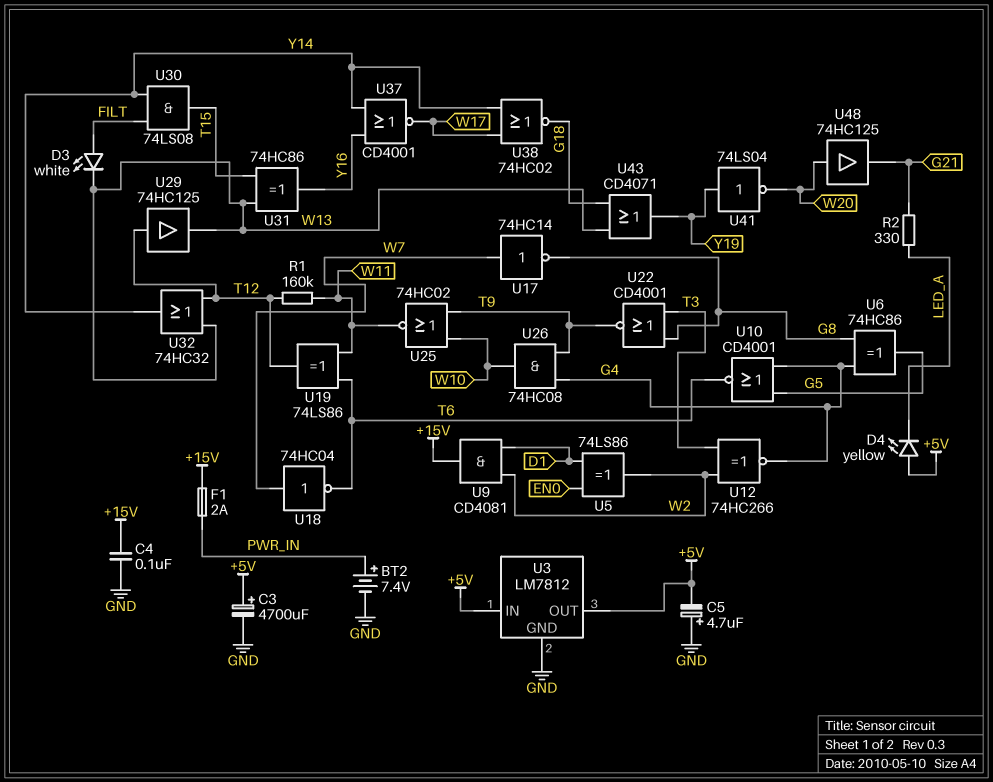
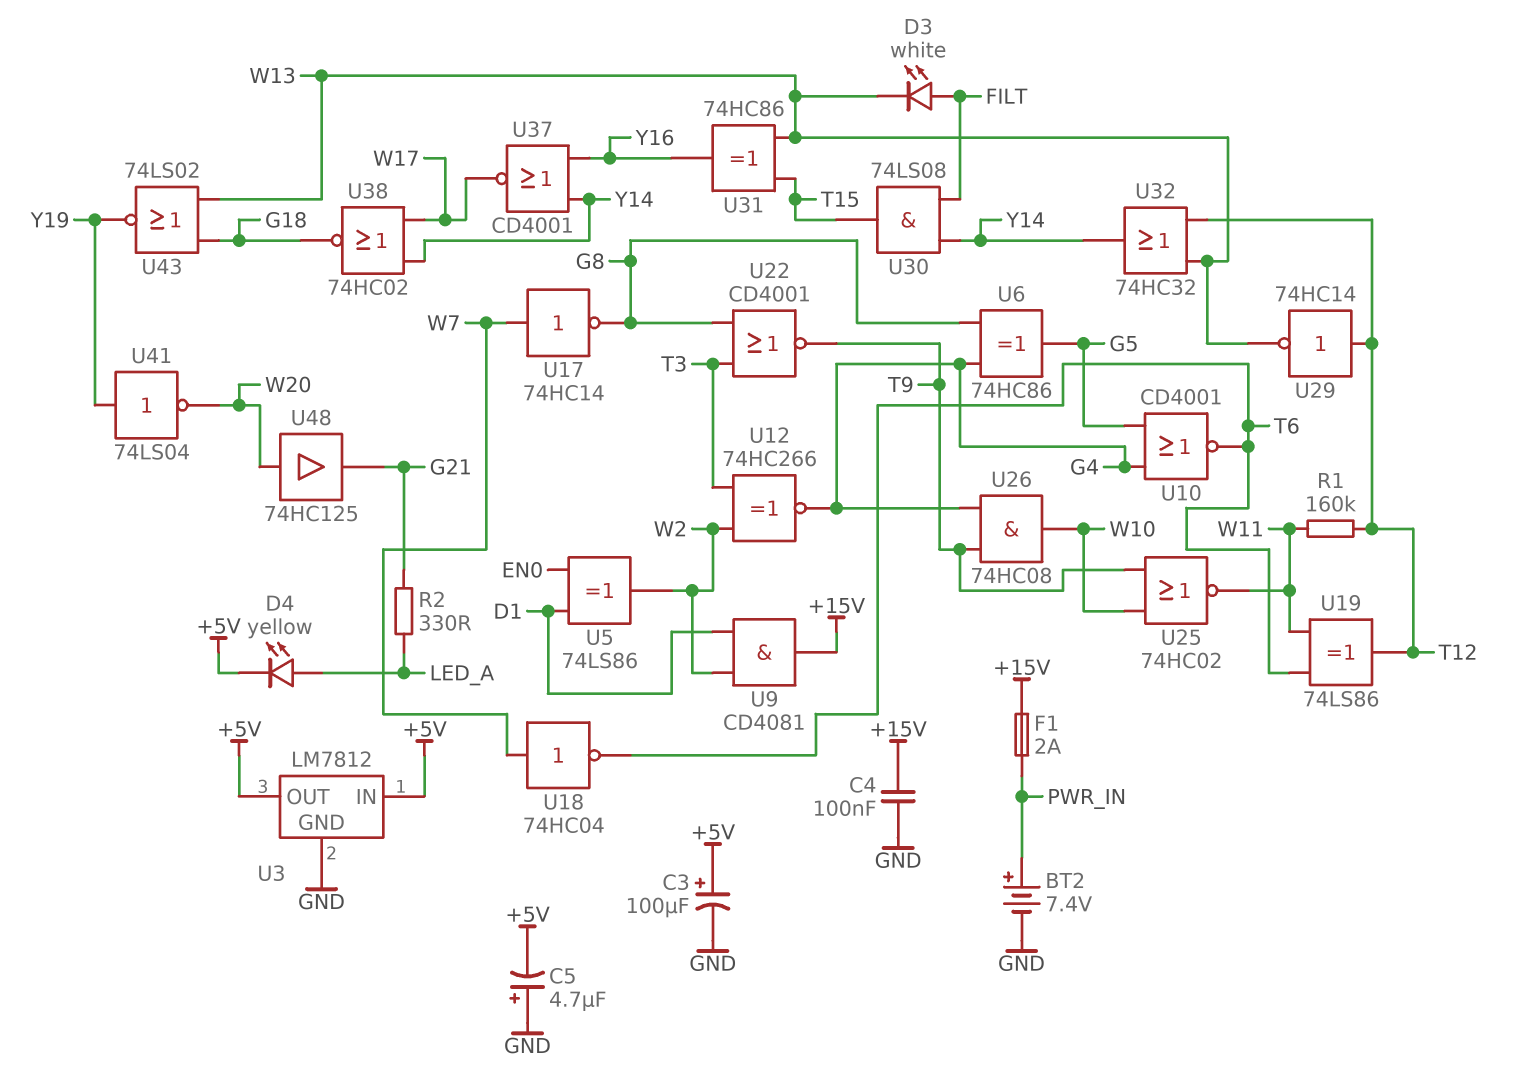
C3: 4700uF (plus +5V, minus GND) -> 100uF (plus +5V, minus GND)
D4: LED yellow (A +5V, K LED_A) -> LED yellow (A LED_A, K +5V)
U29: buffer 74HC125 (in T12, out W13) -> NOT 74HC14 (in T12, out W13)
U43: OR CD4071 (in G18, in W13, out Y19) -> NOR 74LS02 (in G18, in W13, out Y19)

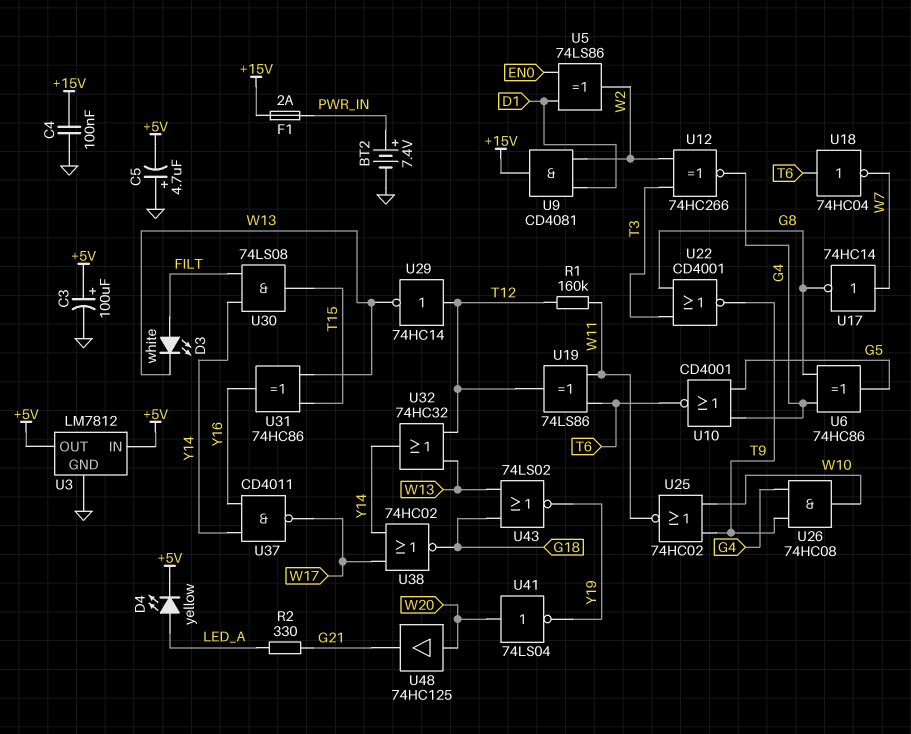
U18: NOT 74HC04 (in W7, out T6) -> NOT 74HC04 (in T6, out W7)
U37: NOR CD4001 (in Y14, in Y16, out W17) -> NAND CD4011 (in Y14, in Y16, out W17)
U41: NOT 74LS04 (in Y19, out W20) -> NOT 74LS04 (in W20, out Y19)

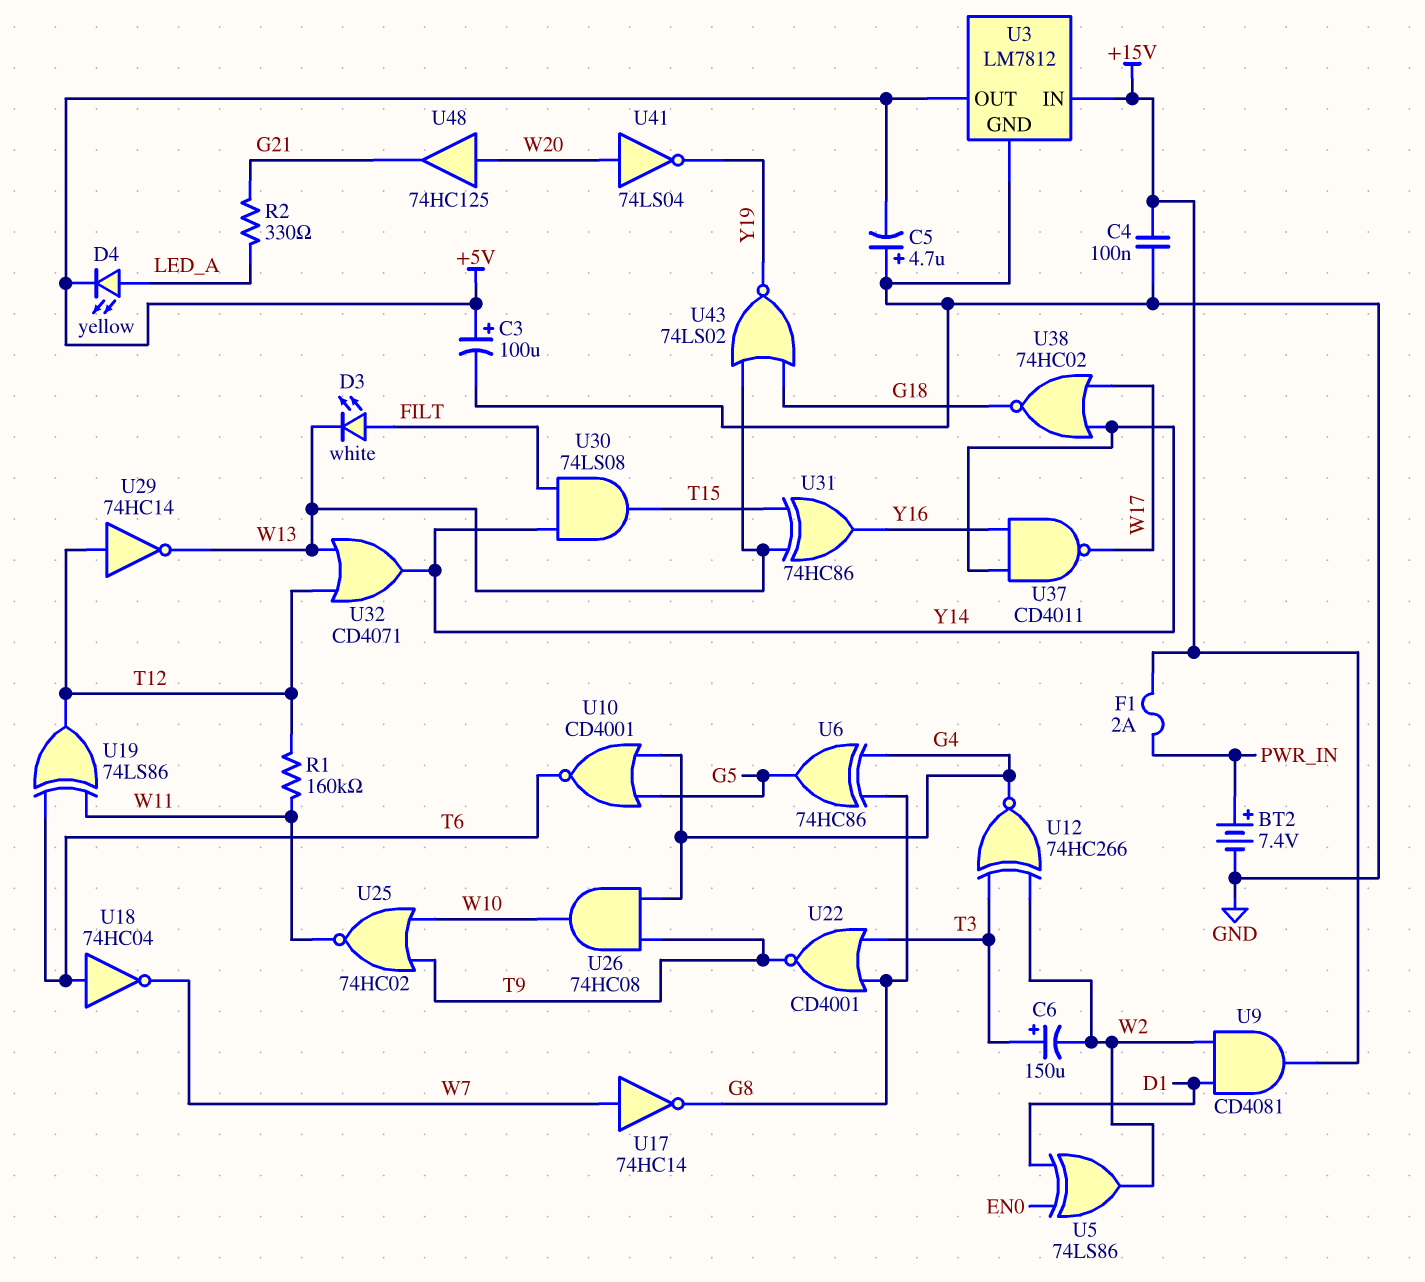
C6: none -> 150uF (plus T3, minus W2)
U3 pin IN: +5V -> +15V
U32: OR 74HC32 (in T12, in W13, out Y14) -> OR CD4071 (in T12, in W13, out Y14)

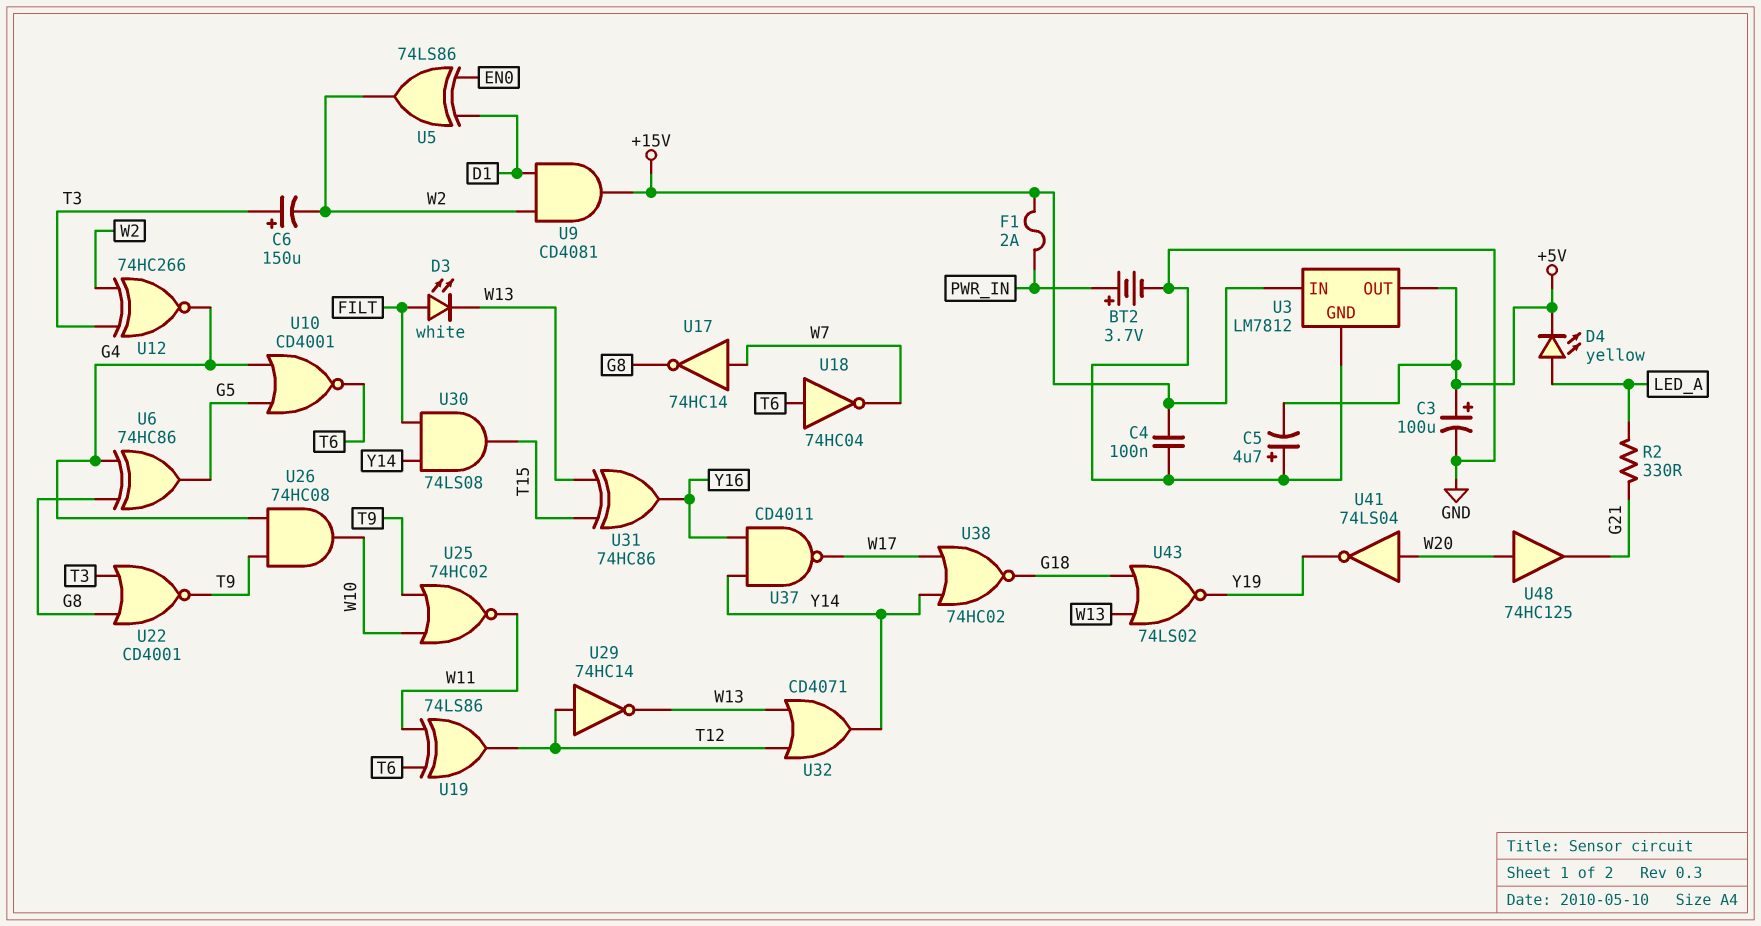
BT2: 7.4V (plus PWR_IN, minus GND) -> 3.7V (plus PWR_IN, minus GND)
R1: 160k (T12, W11) -> none

